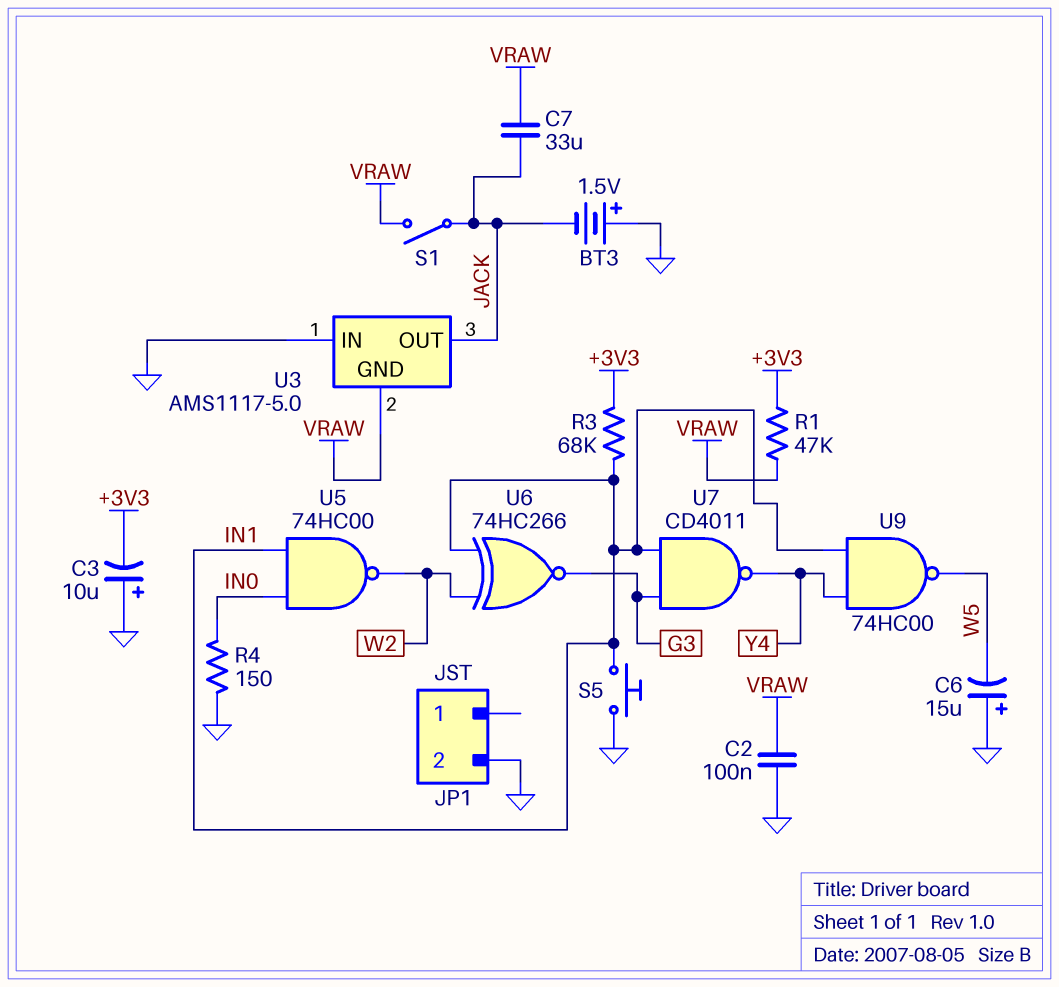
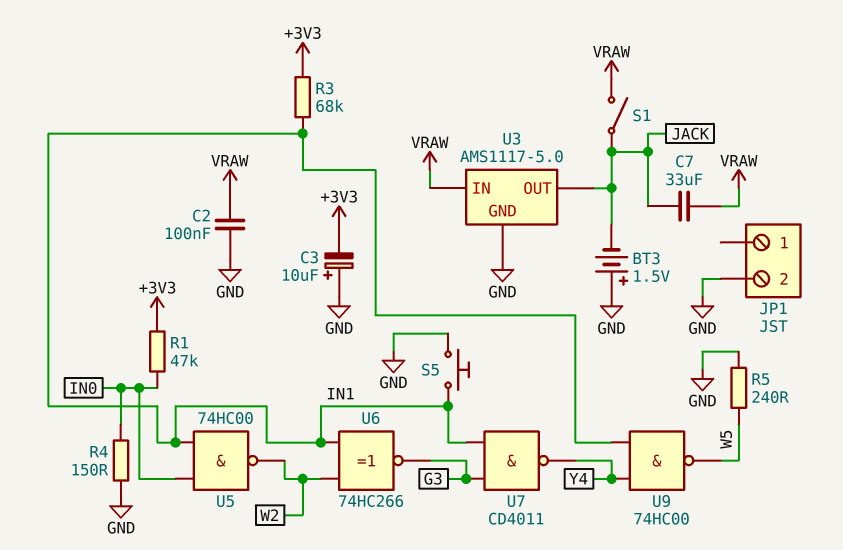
C6: 15uF (plus GND, minus W5) -> none
R1: 47k (+3V3, VRAW) -> 47k (+3V3, IN0)
R5: none -> 240 (GND, W5)
U3 pin GND: VRAW -> GND
U3 pin IN: GND -> VRAW

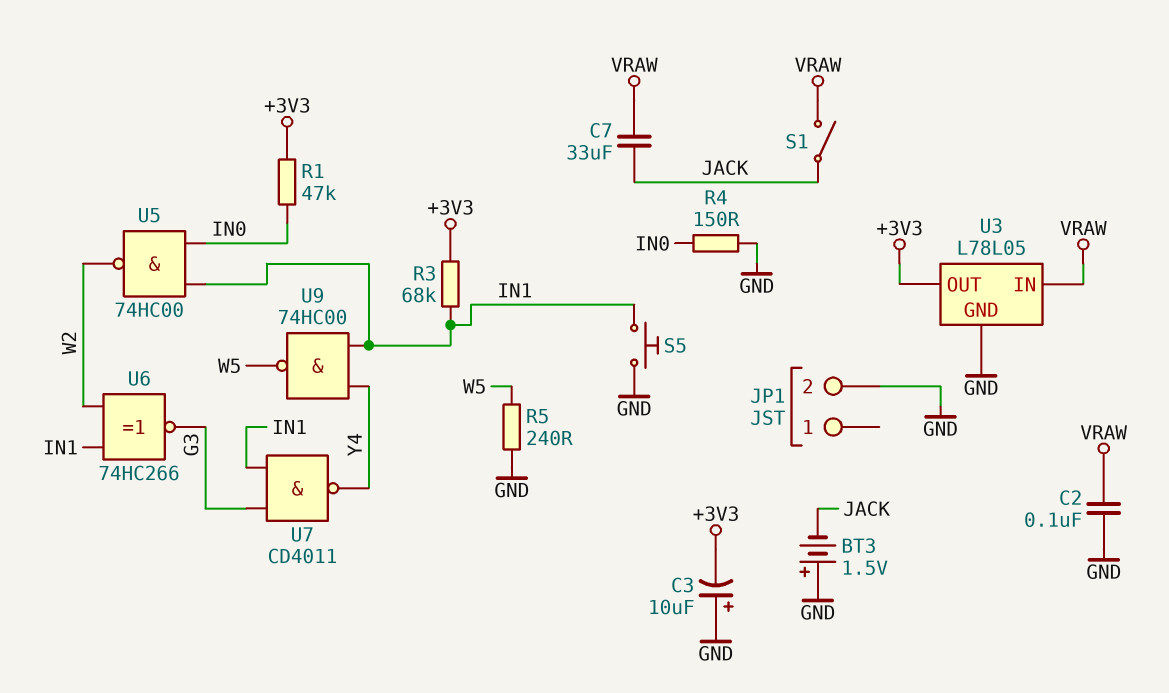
U3: AMS1117-5.0 -> L78L05
U3 pin OUT: JACK -> +3V3

